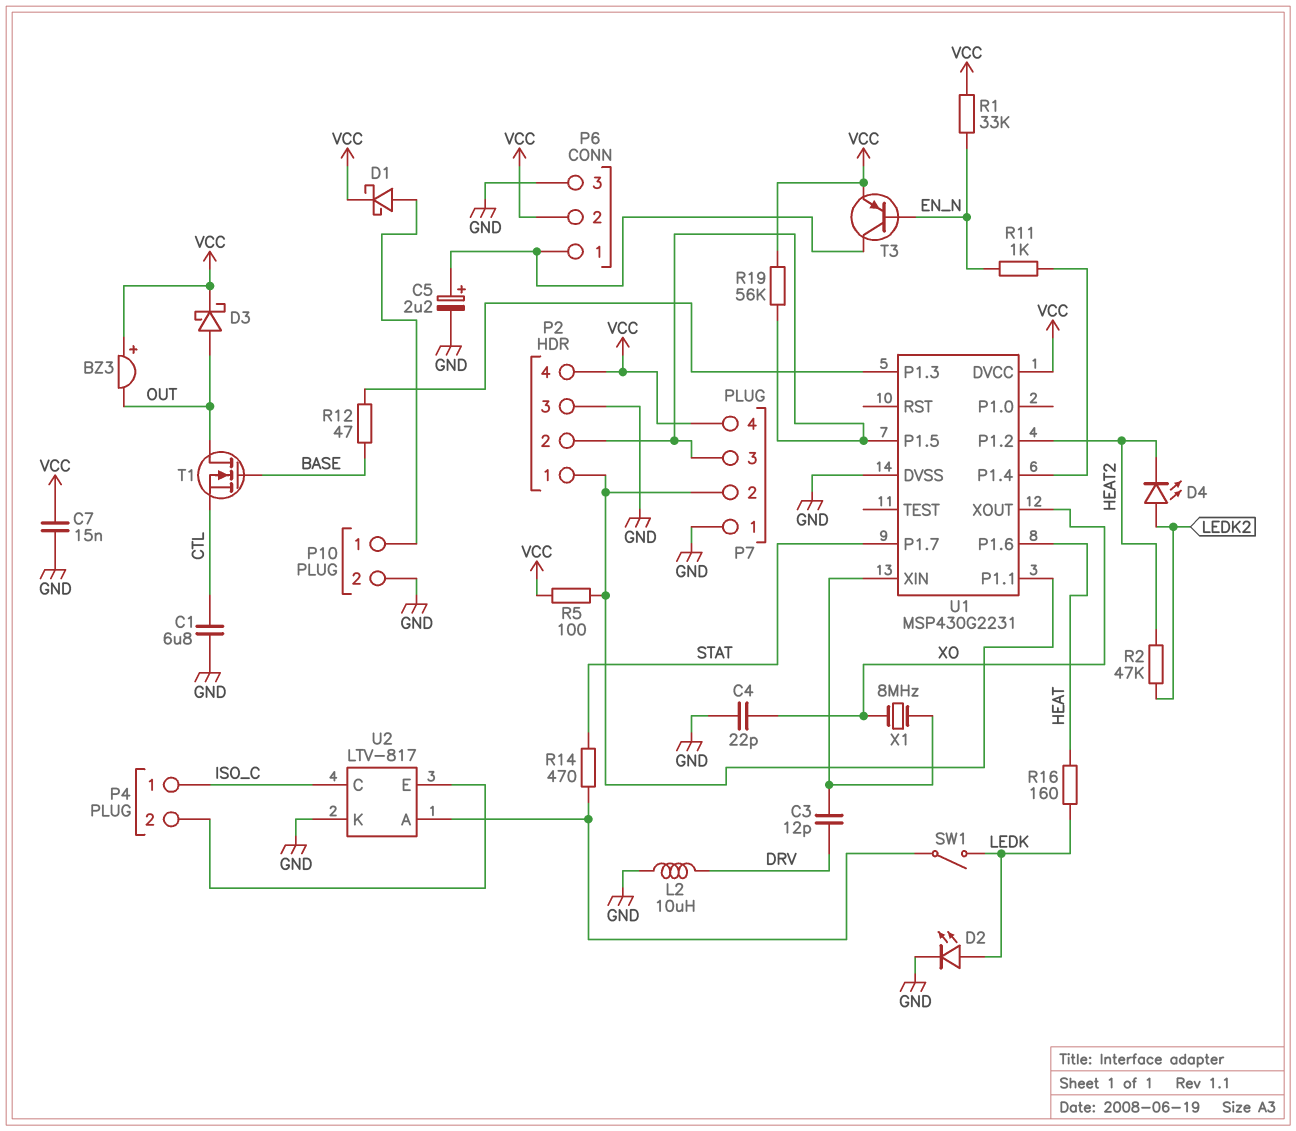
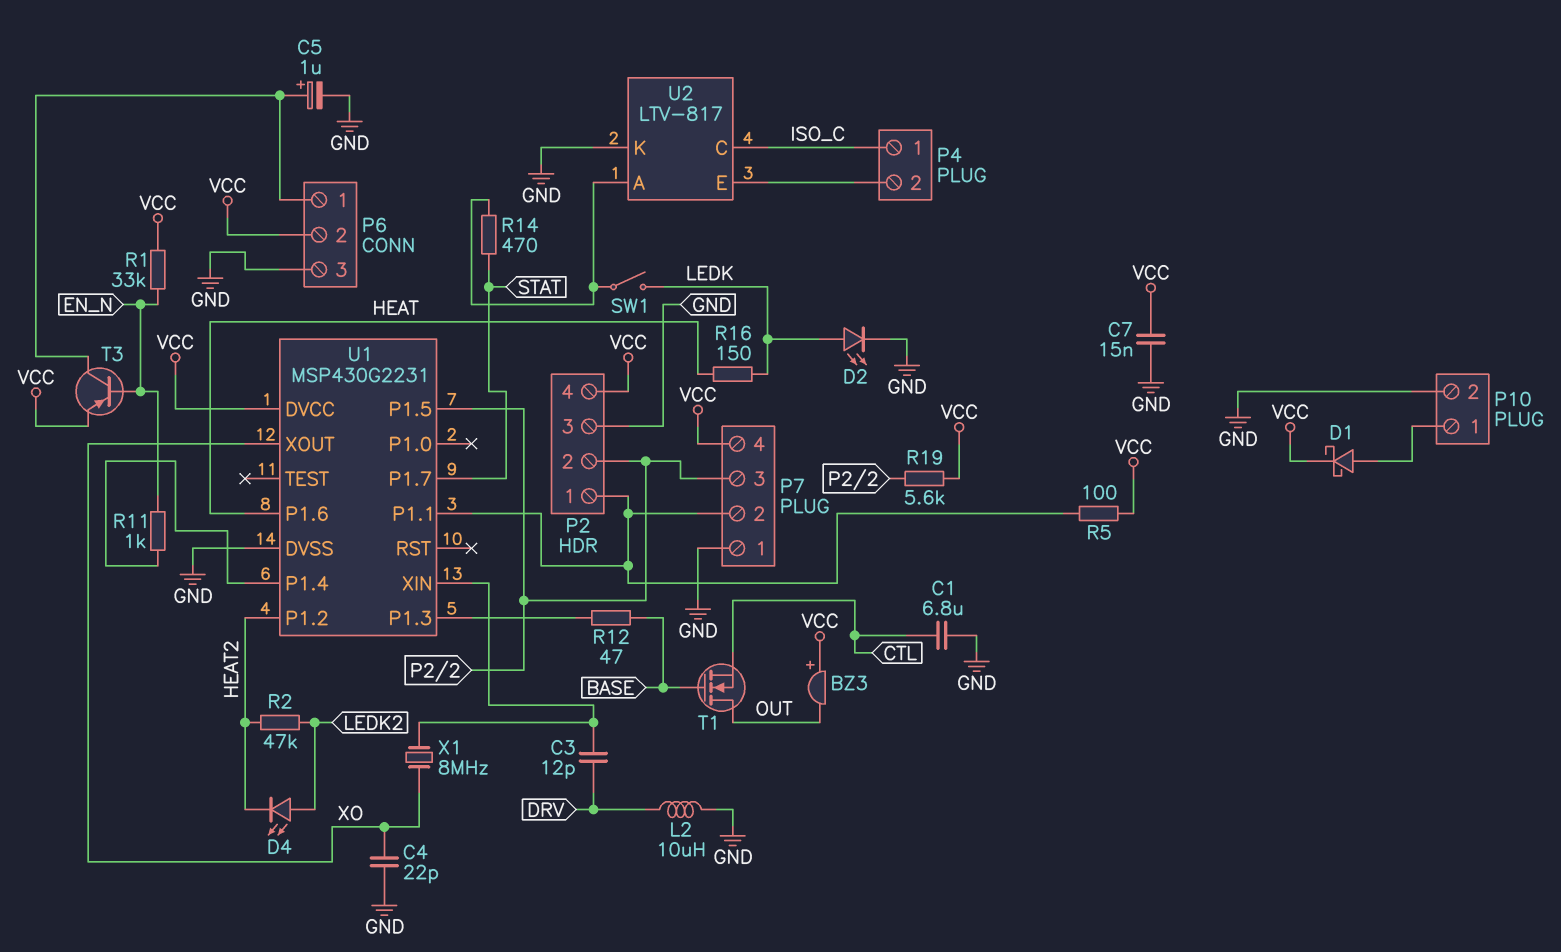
C5: 2.2uF (plus P6/1, minus GND) -> 1uF (plus P6/1, minus GND)
D3: schottky (A OUT, K VCC) -> none
R16: 160 (HEAT, LEDK) -> 150 (HEAT, LEDK)
R19: 56k (P2/2, VCC) -> 5.6k (P2/2, VCC)

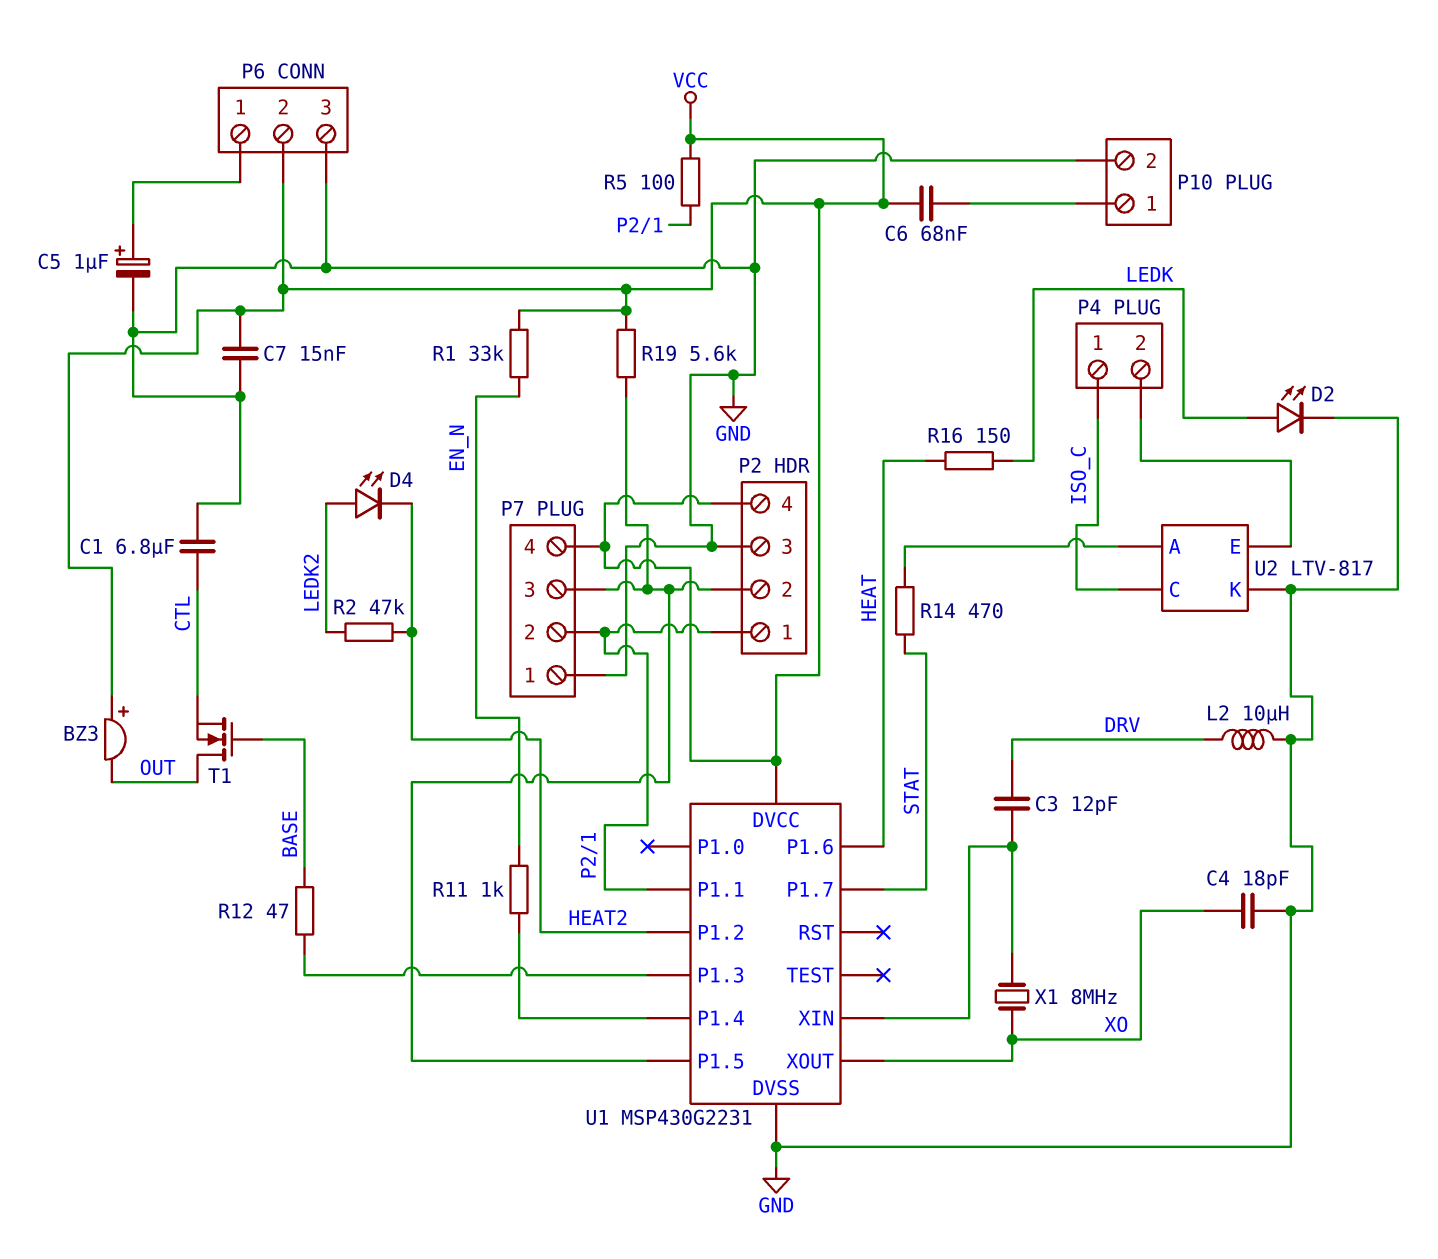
C4: 22pF (GND, XO) -> 18pF (GND, XO)
C6: none -> 68nF (P10/1, VCC)
D1: schottky (A P10/1, K VCC) -> none
SW1: switch (LEDK, U2/A) -> none
T3: PNP (B EN_N, C P6/1, E VCC) -> none

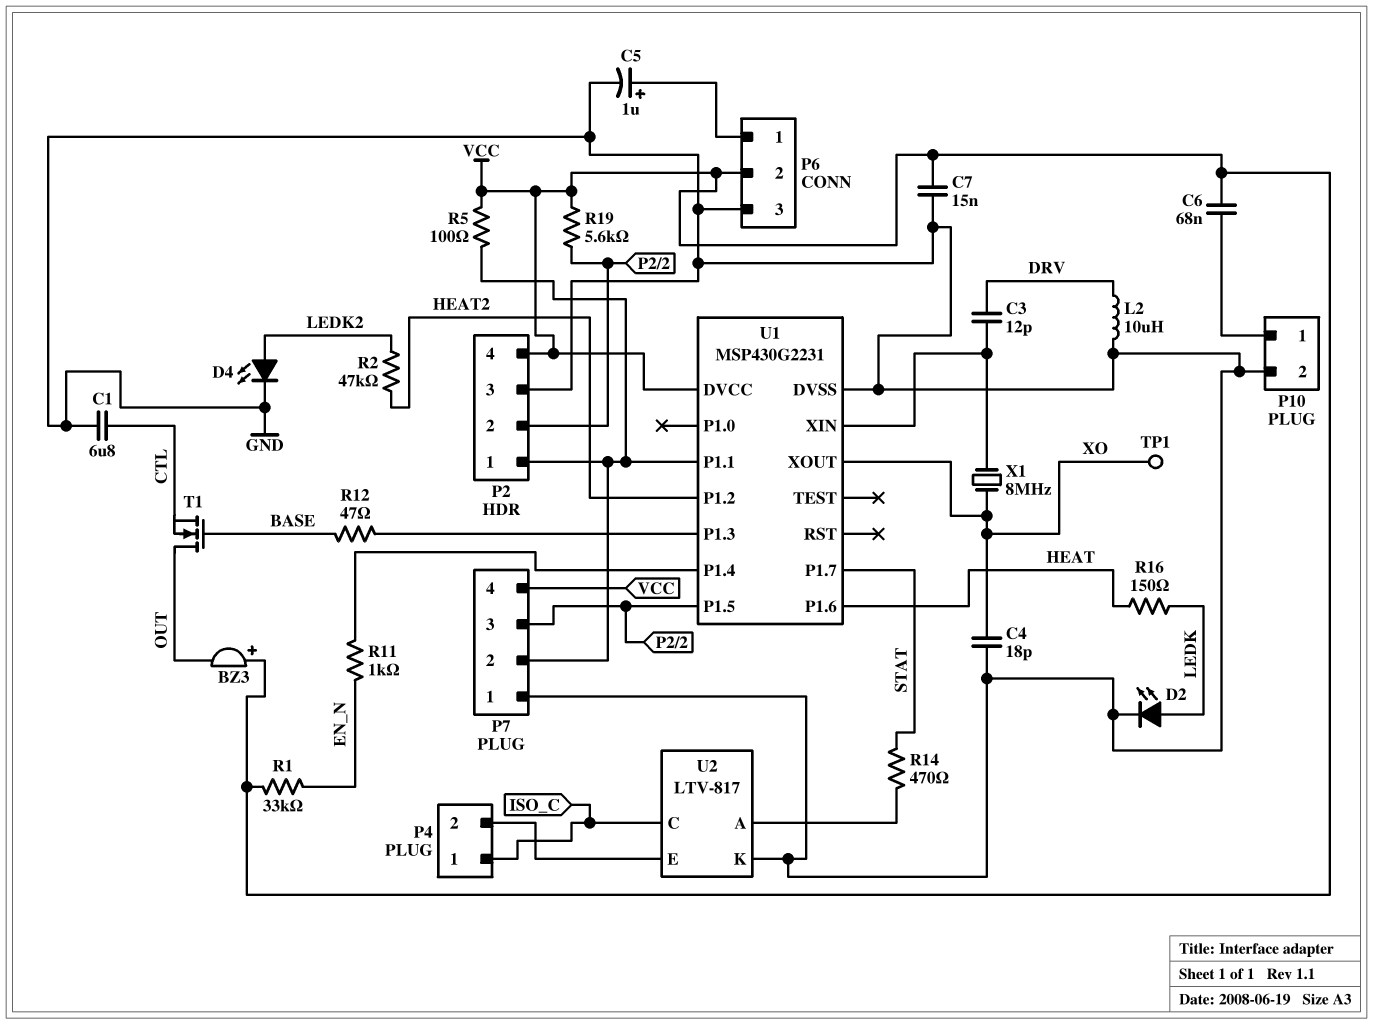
D4: LED (A LEDK2, K HEAT2) -> LED (A LEDK2, K GND)
TP1: none -> test point (XO)

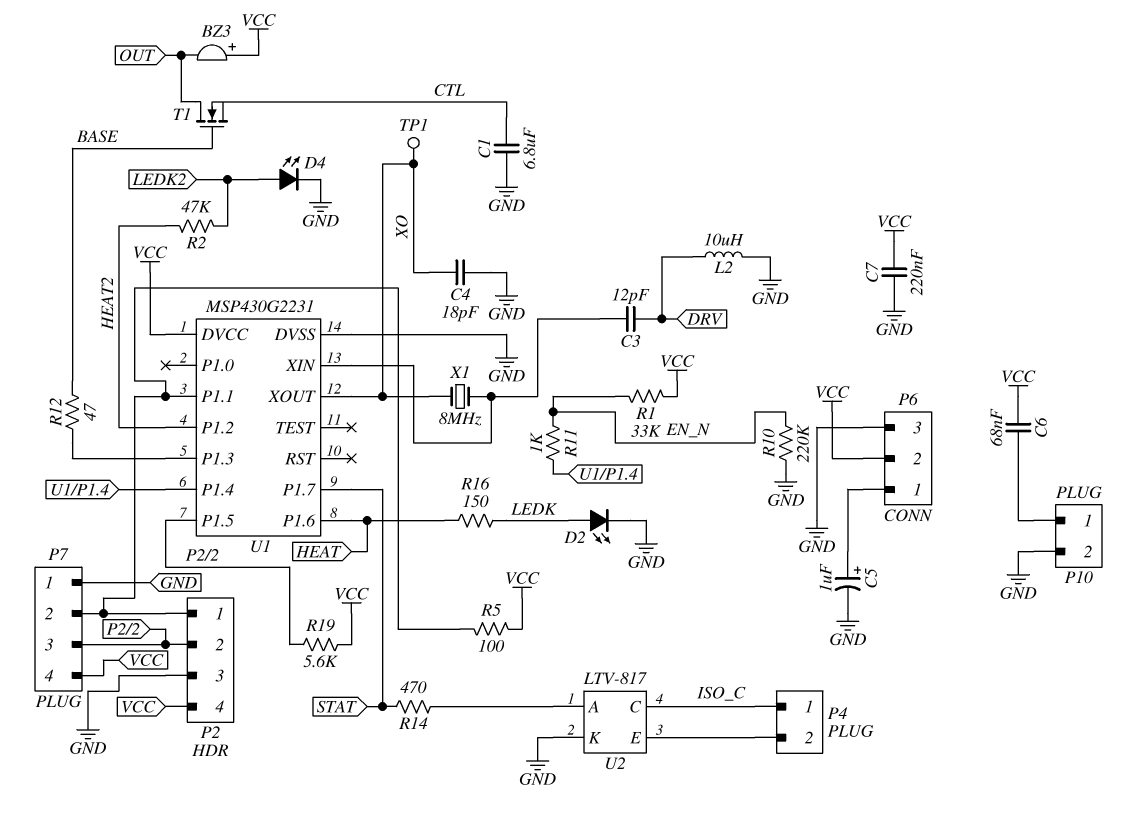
C7: 15nF (GND, VCC) -> 220nF (GND, VCC)
R10: none -> 220k (EN_N, GND)

